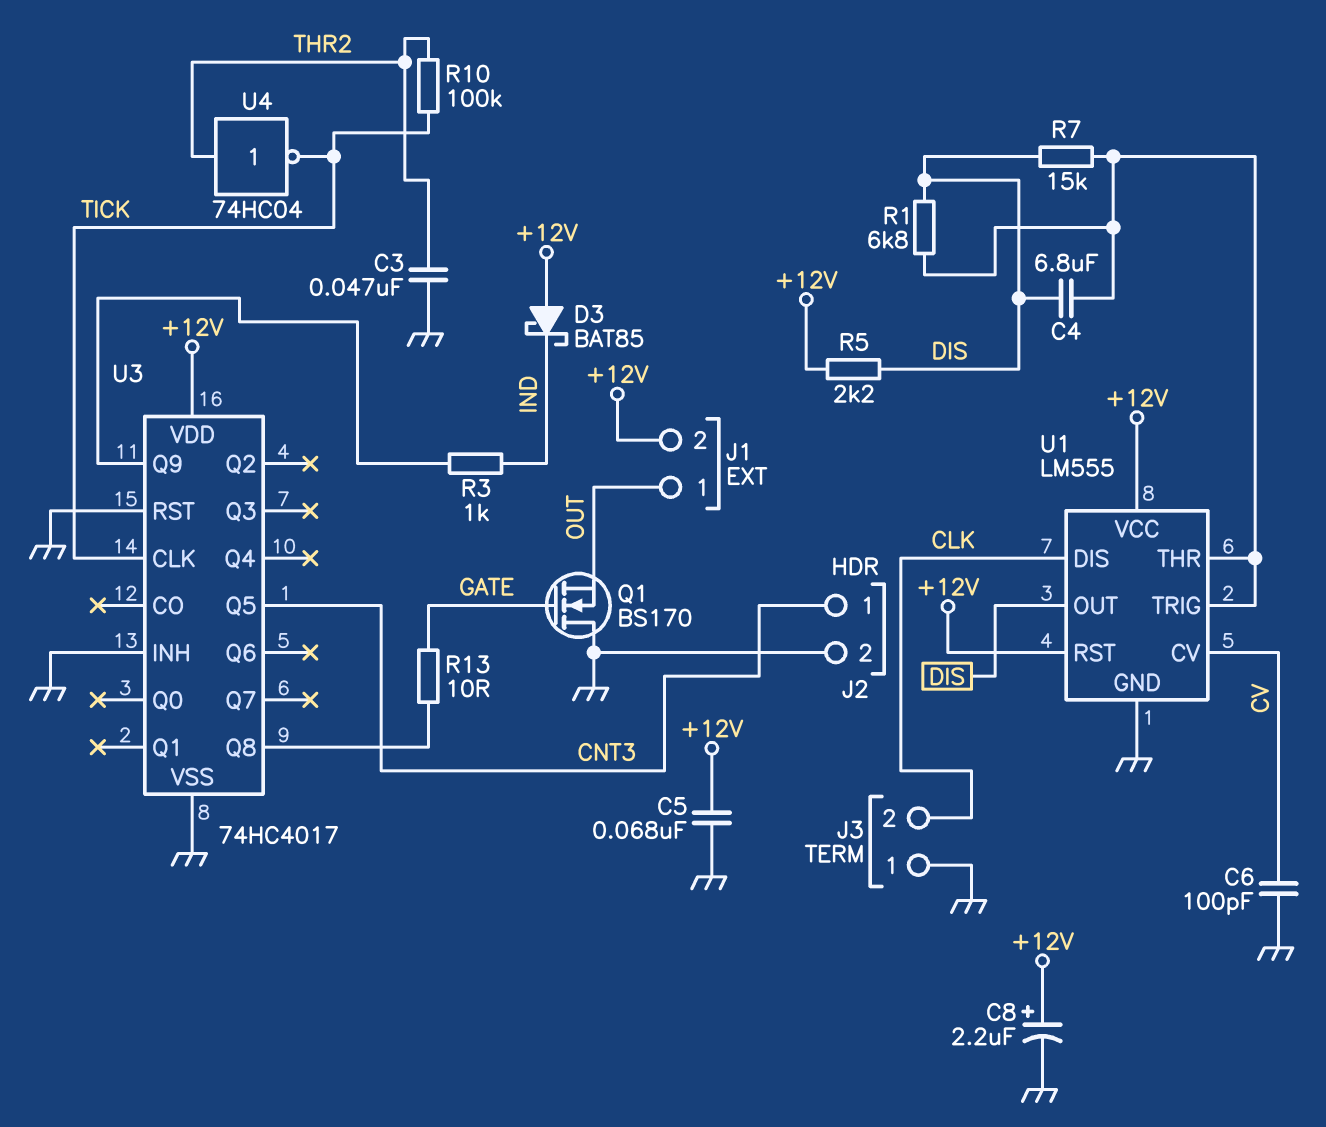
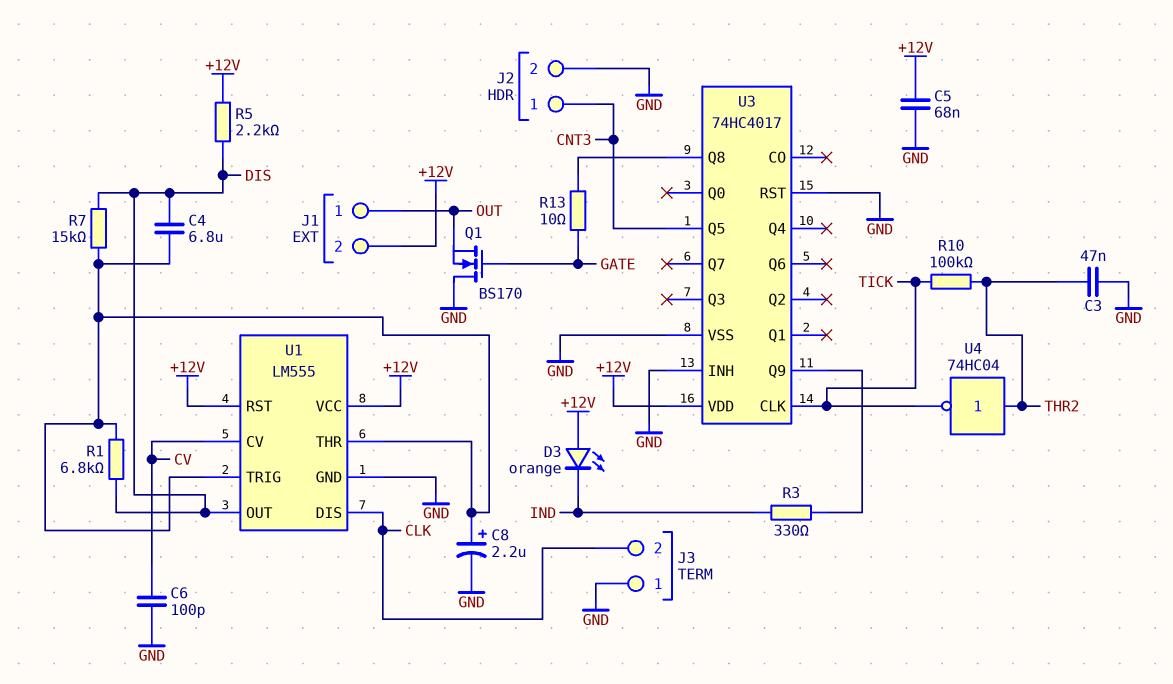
C8: 2.2uF (plus +12V, minus GND) -> 2.2uF (plus U1/THR, minus GND)
D3: schottky BAT85 (A +12V, K IND) -> LED orange (A +12V, K IND)
R3: 1k (IND, U3/Q9) -> 330 (IND, U3/Q9)

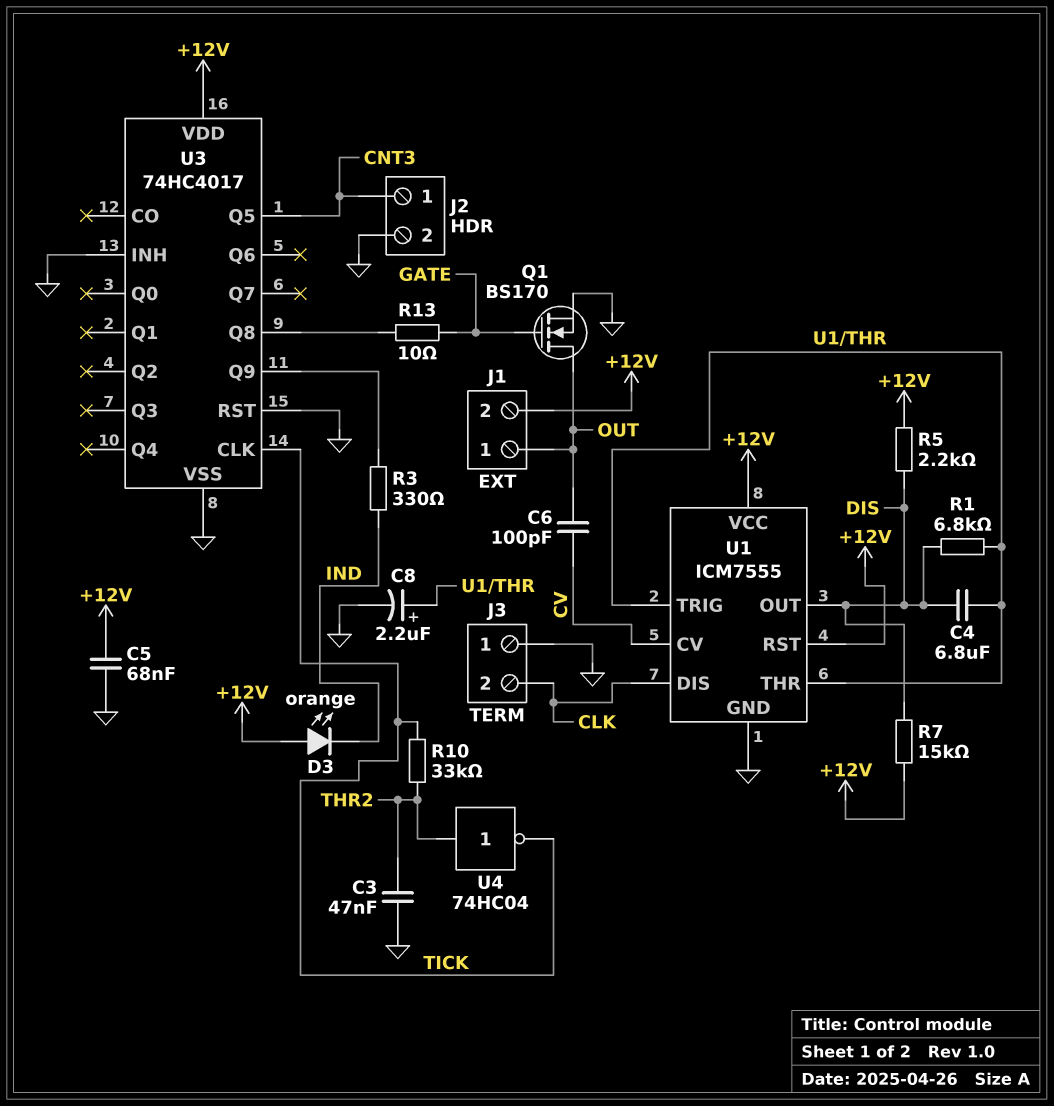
C6: 100pF (CV, GND) -> 100pF (CV, OUT)
Q1: NMOS BS170 (G GATE, D GND, S OUT) -> NMOS BS170 (G GATE, D OUT, S GND)
R7: 15k (DIS, U1/THR) -> 15k (+12V, DIS)
R10: 100k (THR2, TICK) -> 33k (THR2, TICK)
U1: LM555 -> ICM7555

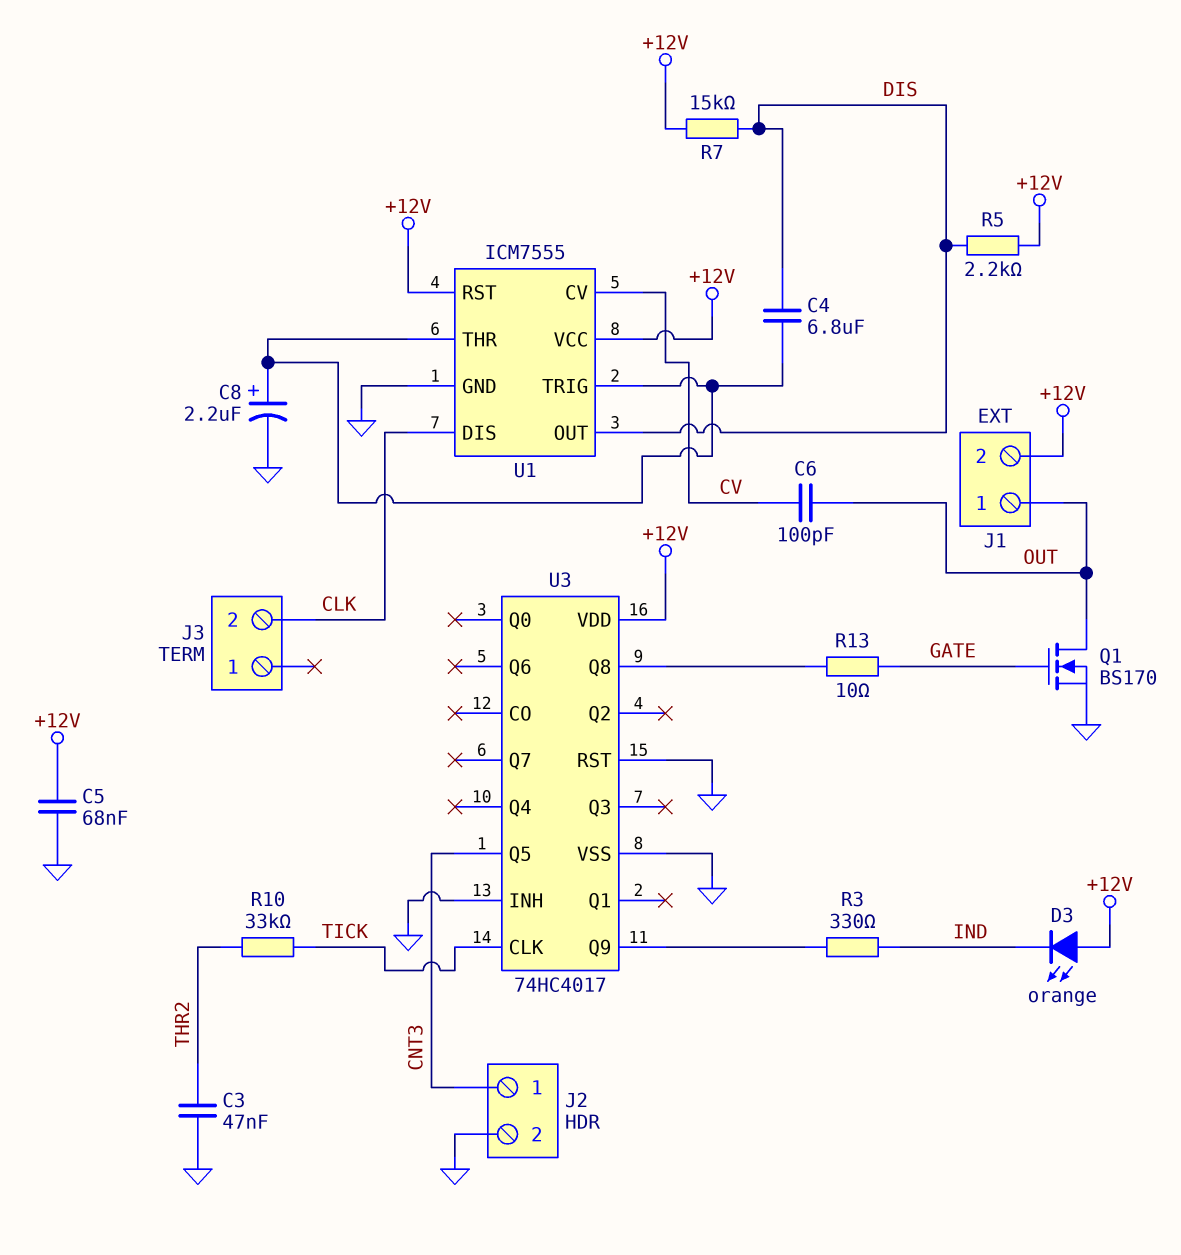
J3 pin 1: GND -> none
R1: 6.8k (DIS, U1/THR) -> none
U4: NOT 74HC04 (in THR2, out TICK) -> none

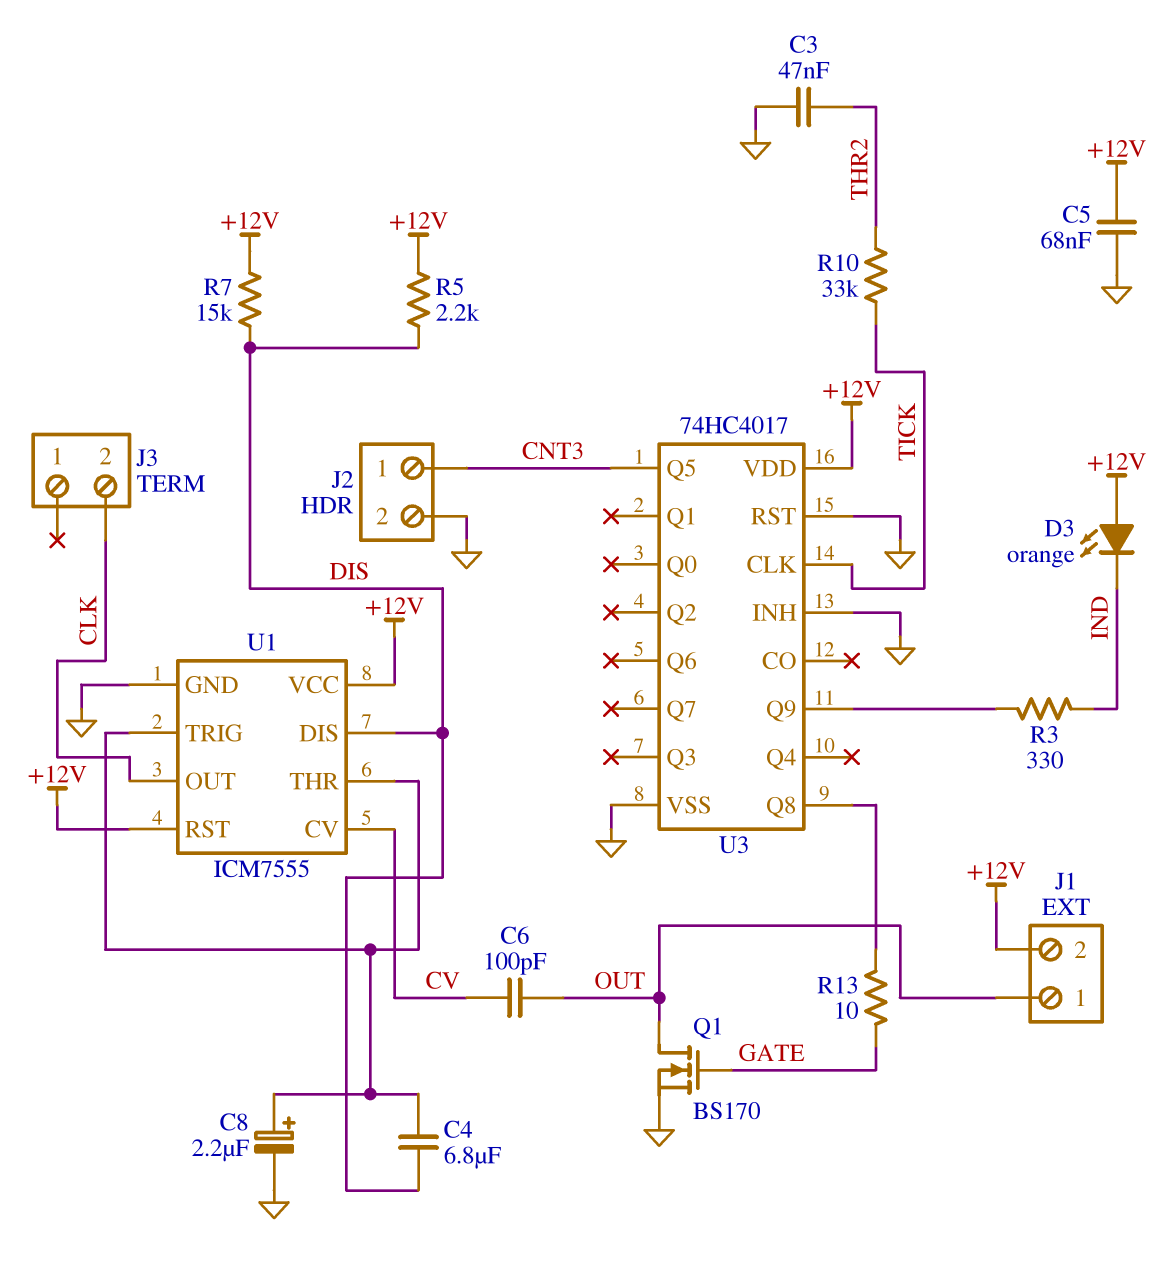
U1 pin DIS: CLK -> DIS
U1 pin OUT: DIS -> CLK

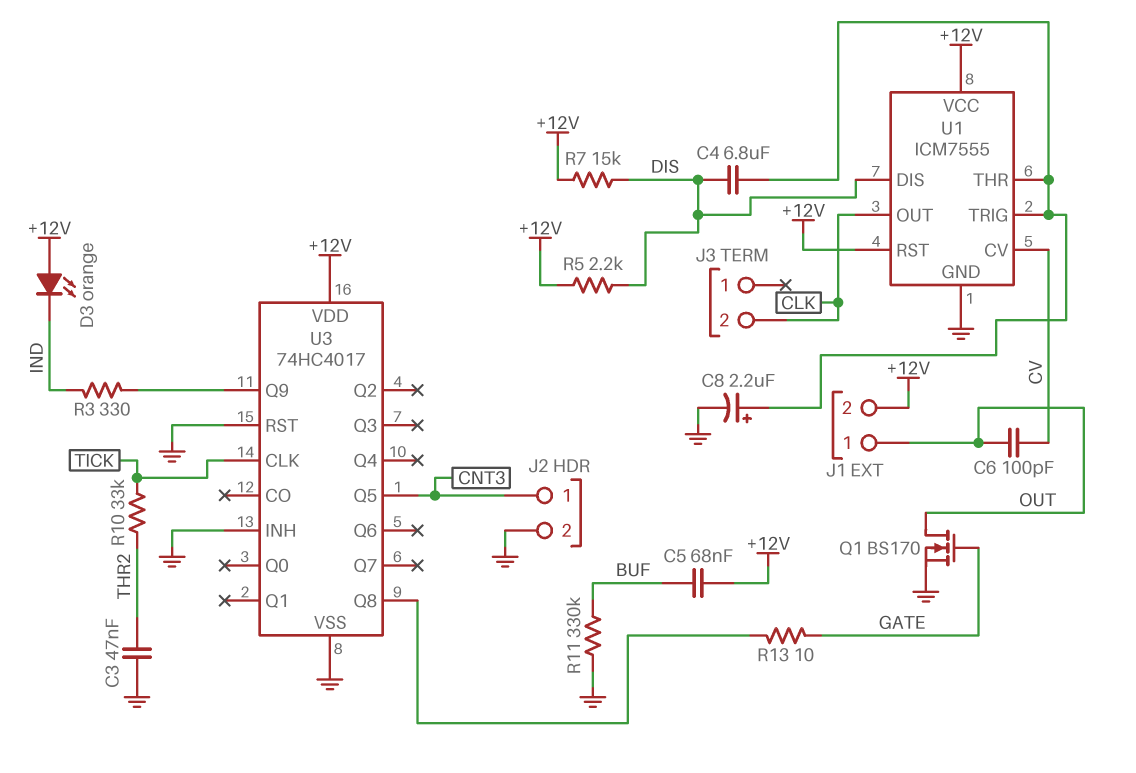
C5: 68nF (+12V, GND) -> 68nF (+12V, BUF)
R11: none -> 330k (BUF, GND)

